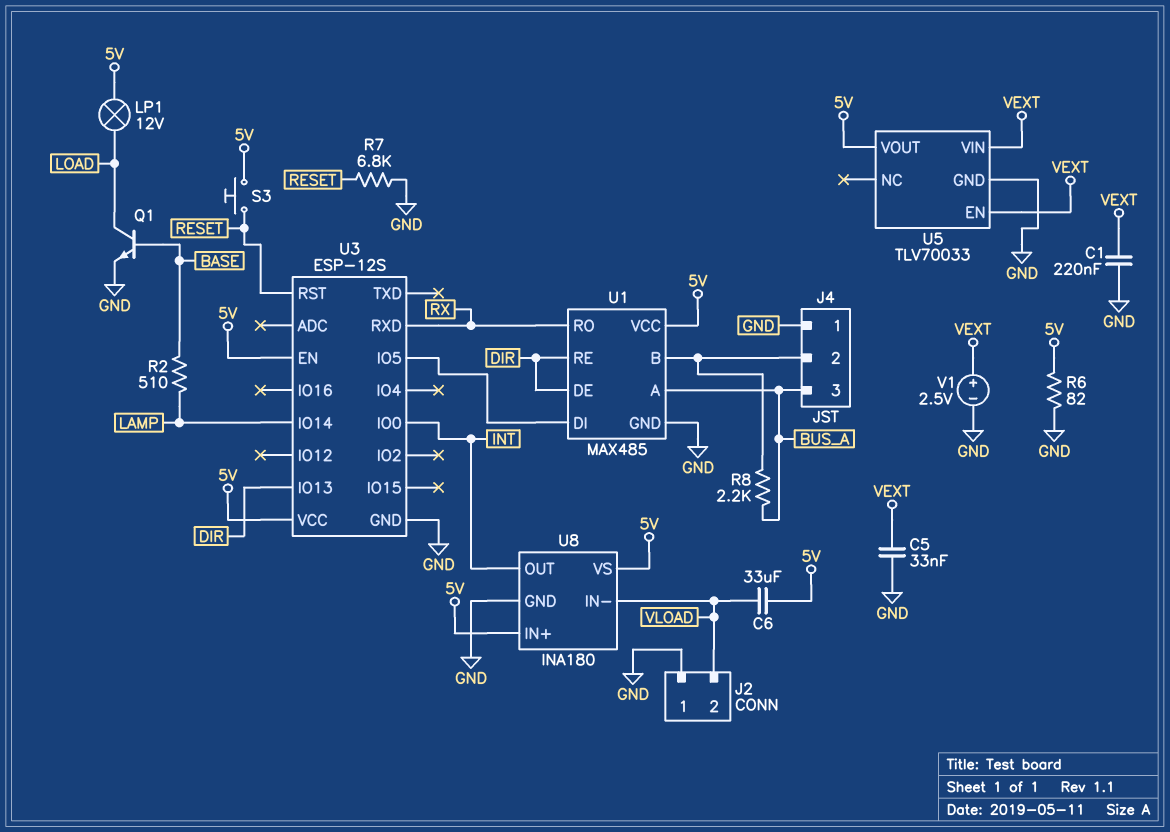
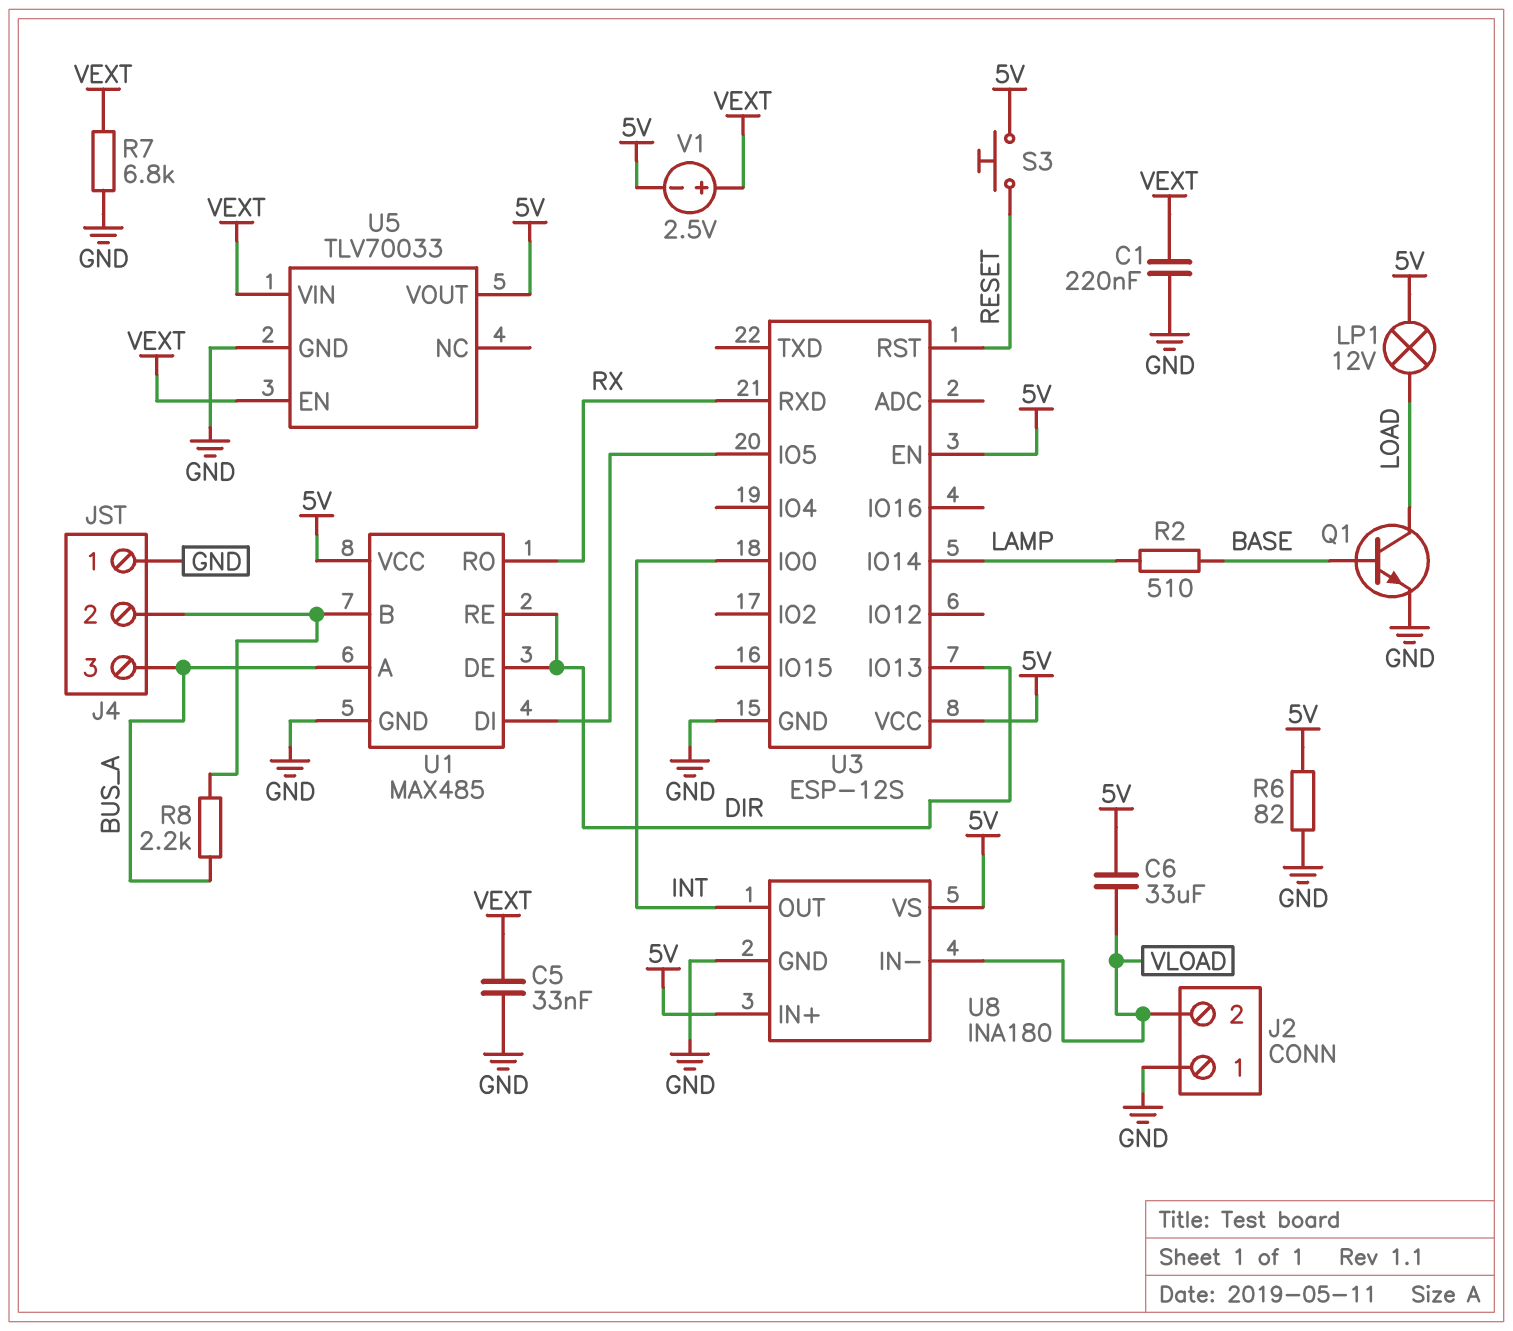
R7: 6.8k (GND, RESET) -> 6.8k (GND, VEXT)
V1: 2.5V (plus VEXT, minus GND) -> 2.5V (plus VEXT, minus 5V)

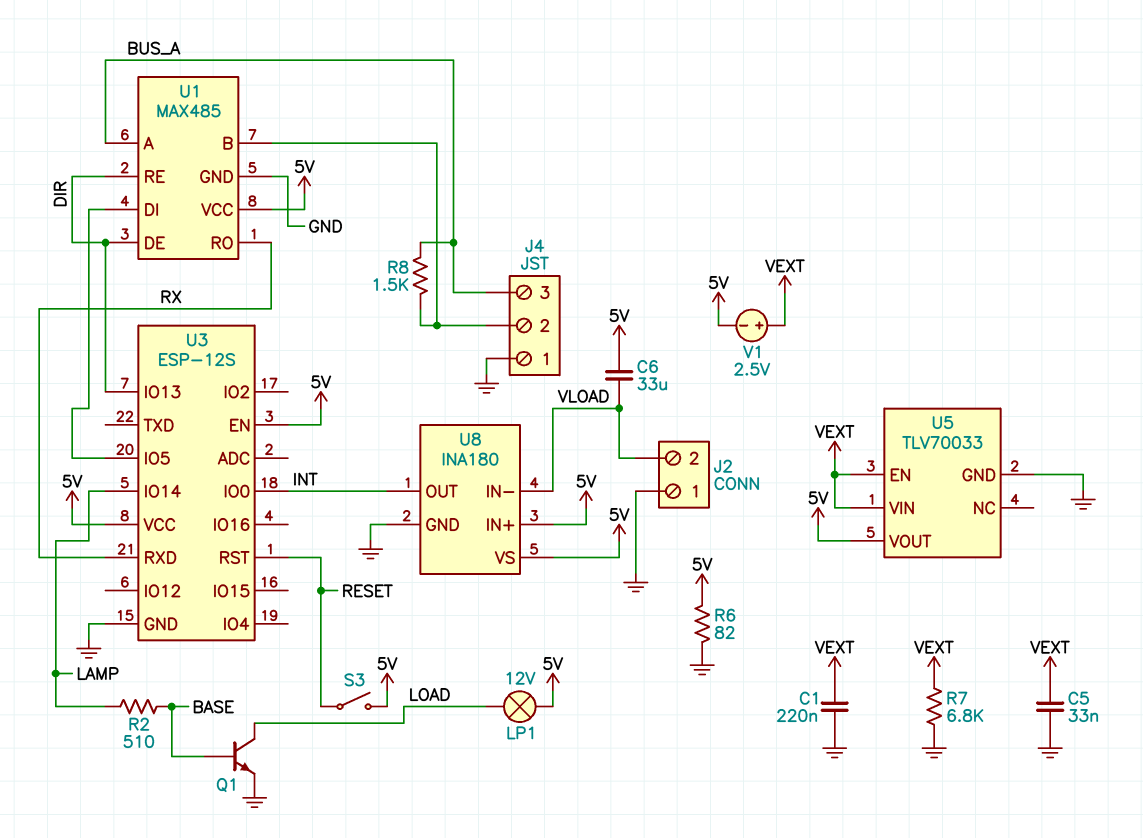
R8: 2.2k (BUS_A, J4/2) -> 1.5k (BUS_A, J4/2)
S3: button (5V, RESET) -> switch (5V, RESET)

